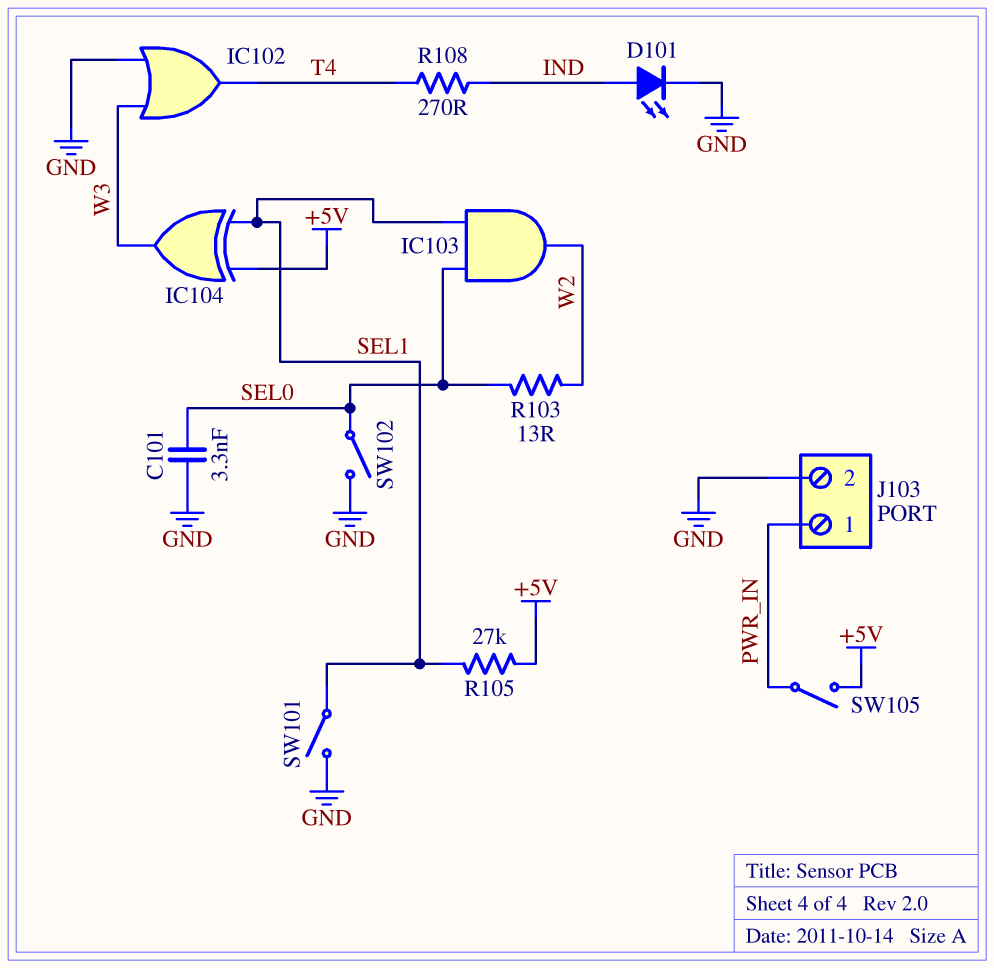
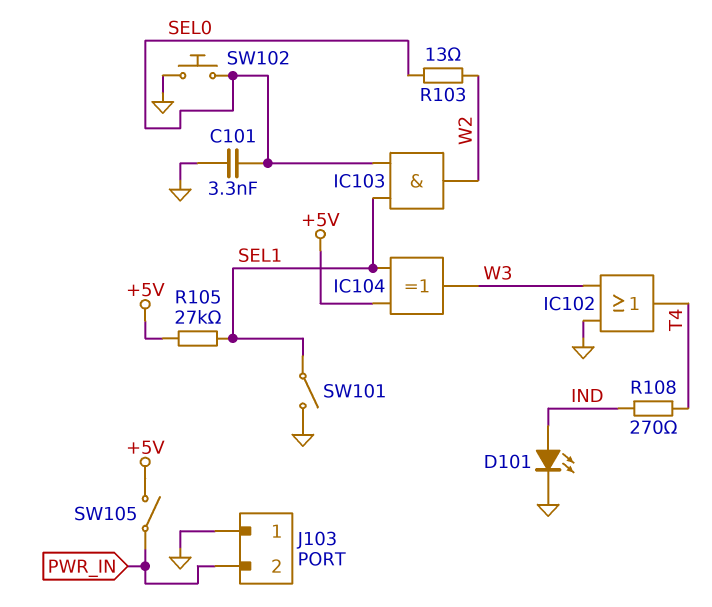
J103 pin 1: PWR_IN -> GND
J103 pin 2: GND -> PWR_IN
SW102: switch (GND, SEL0) -> button (GND, SEL0)

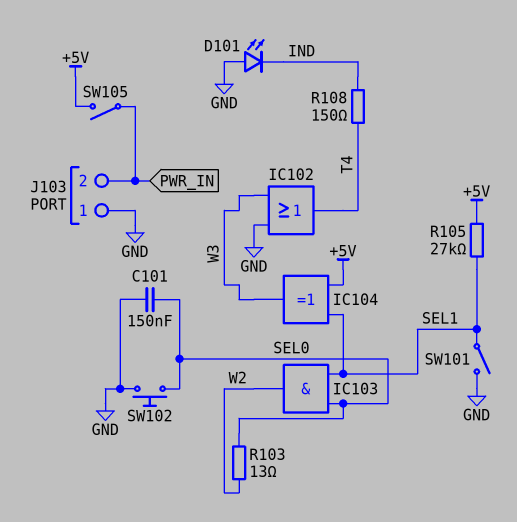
C101: 3.3nF (GND, SEL0) -> 150nF (GND, SEL0)
D101: LED (A IND, K GND) -> LED (A GND, K IND)
R108: 270 (IND, T4) -> 150 (IND, T4)

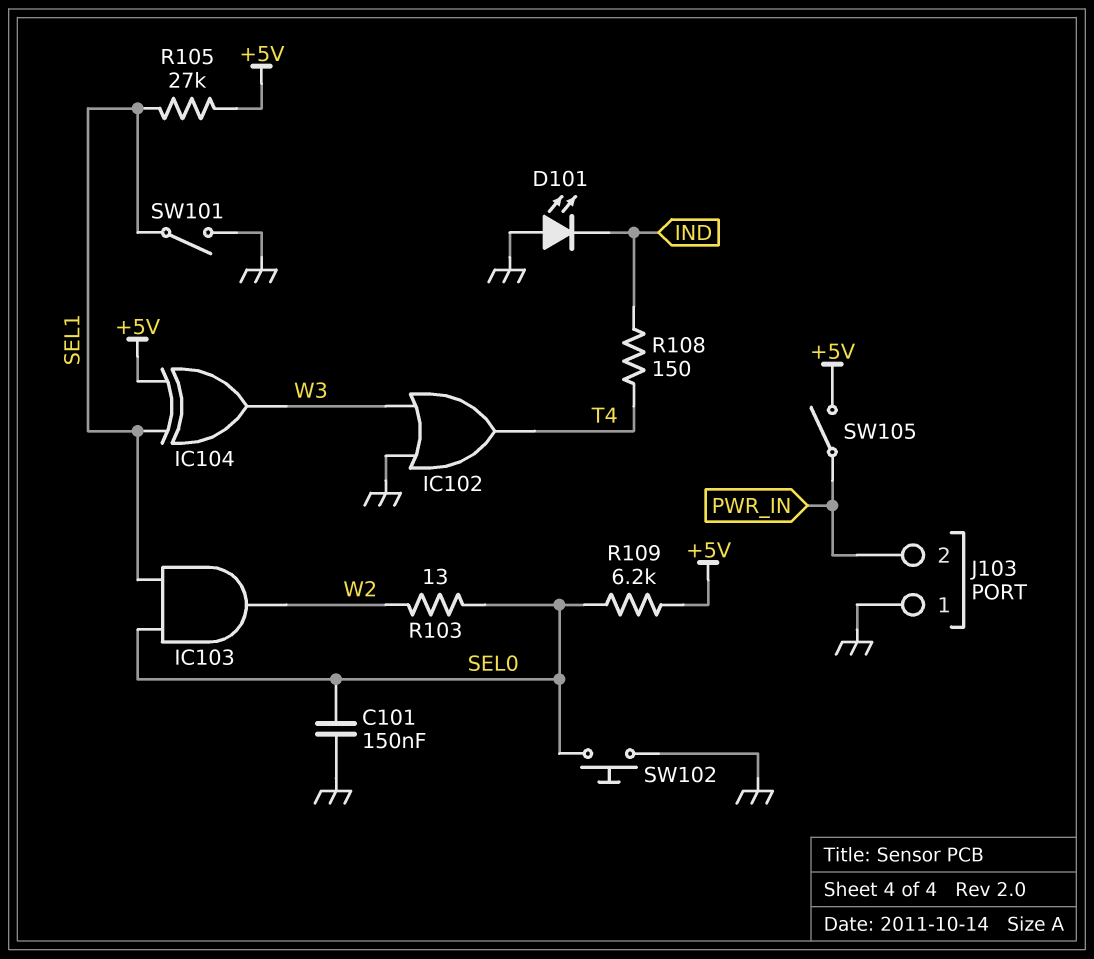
R109: none -> 6.2k (+5V, SEL0)

